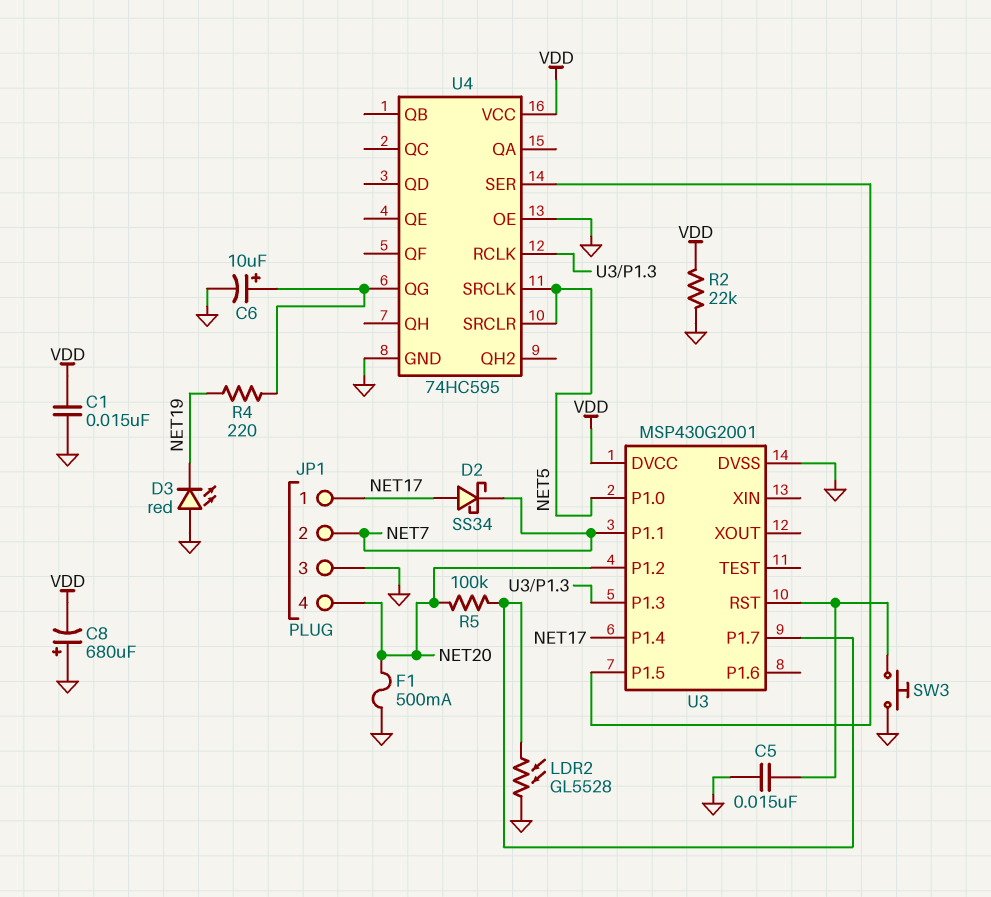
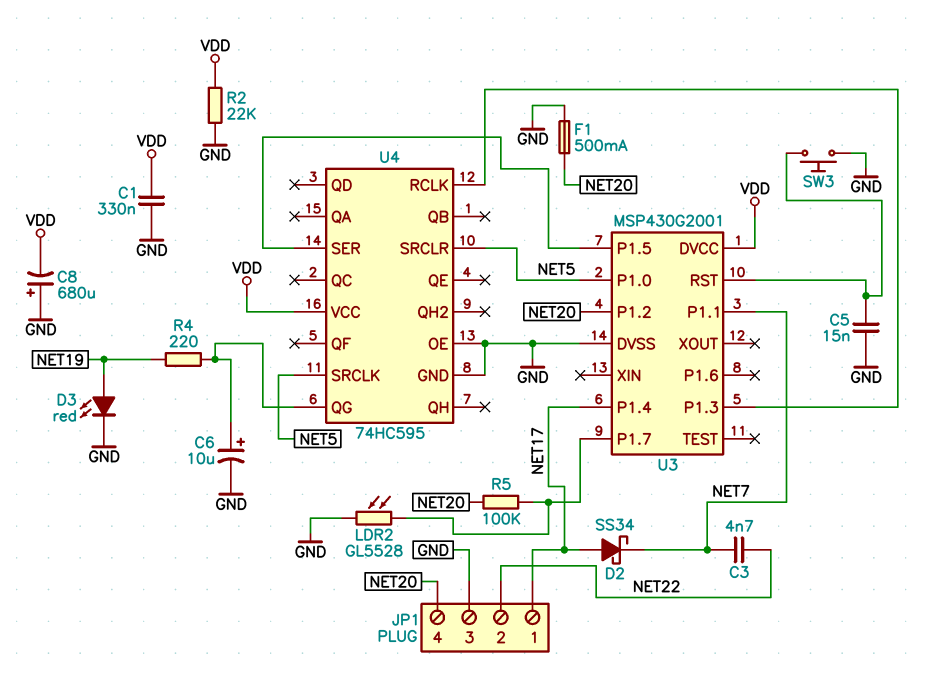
C1: 15nF (GND, VDD) -> 330nF (GND, VDD)
C3: none -> 4.7nF (NET7, NET22)
D3: LED red (A GND, K NET19) -> LED red (A NET19, K GND)
JP1 pin 2: NET7 -> NET22

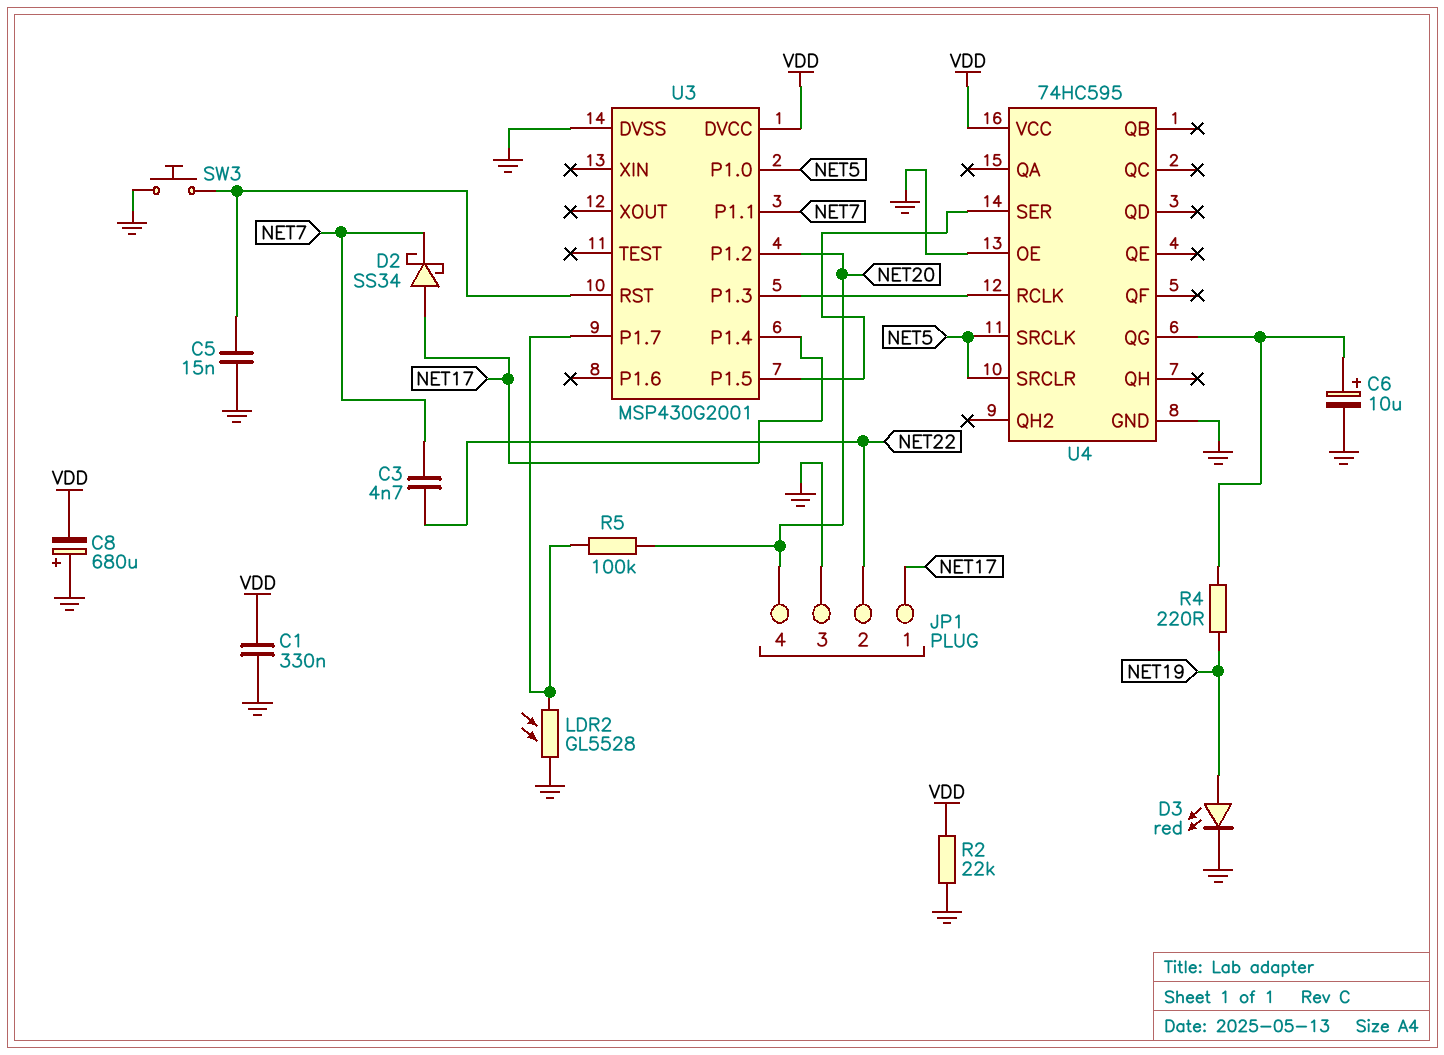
F1: 500mA (GND, NET20) -> none

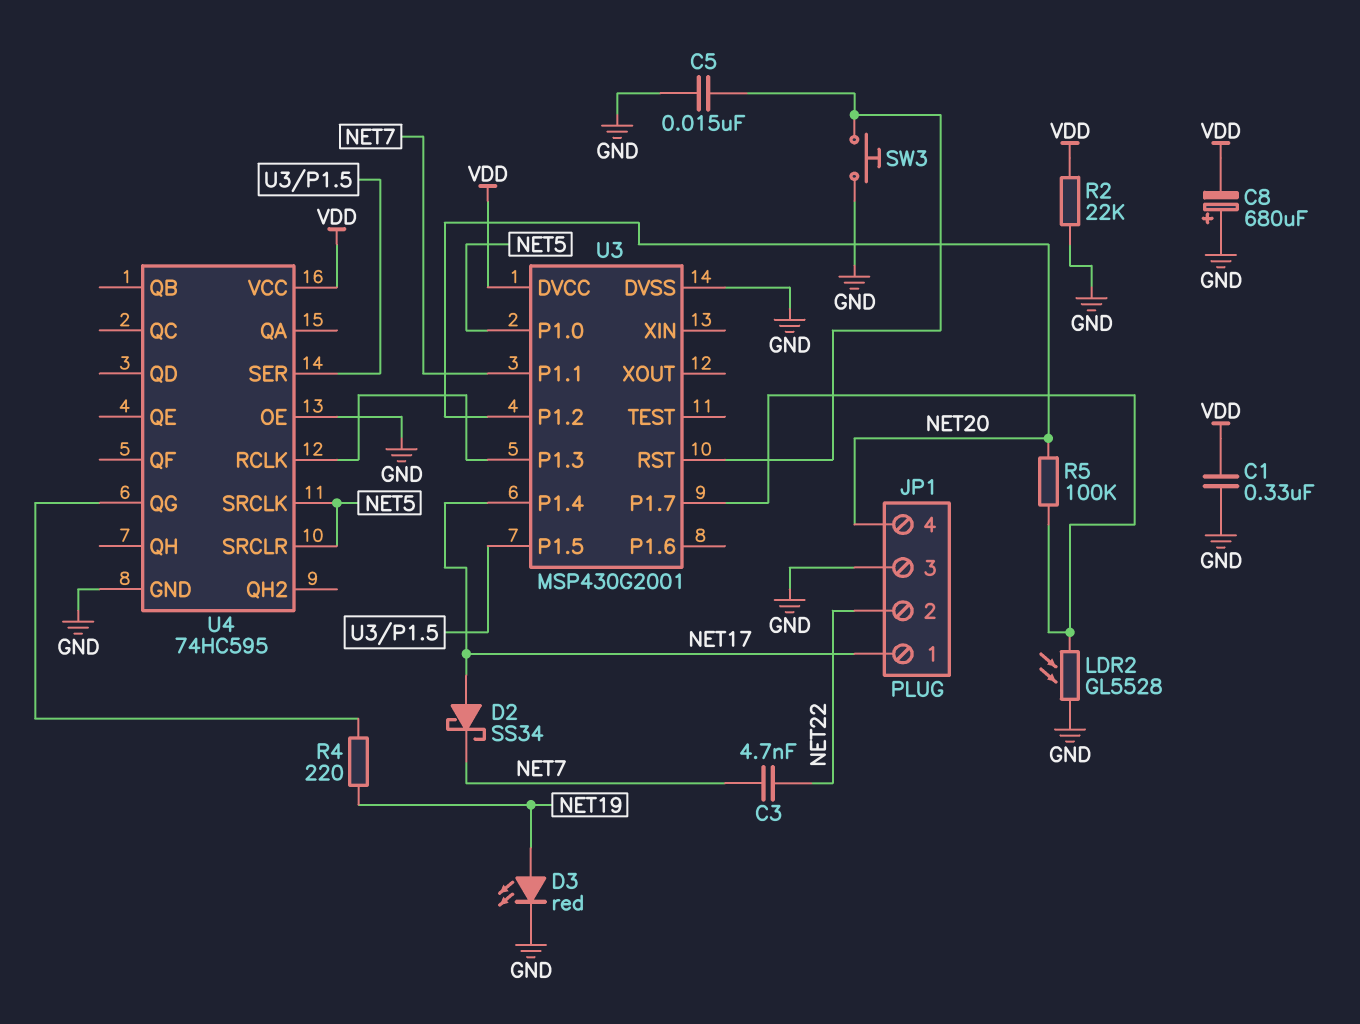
C6: 10uF (plus U4/QG, minus GND) -> none

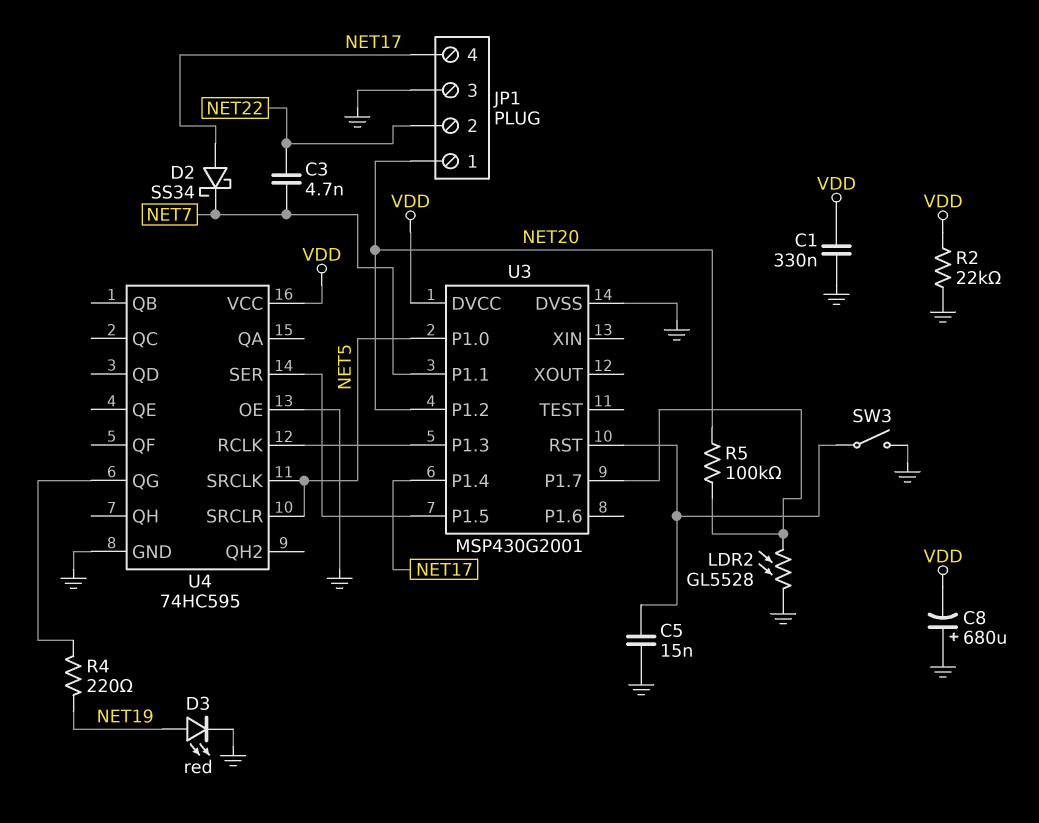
JP1 pin 1: NET17 -> NET20
JP1 pin 4: NET20 -> NET17
SW3: button (GND, U3/RST) -> switch (GND, U3/RST)

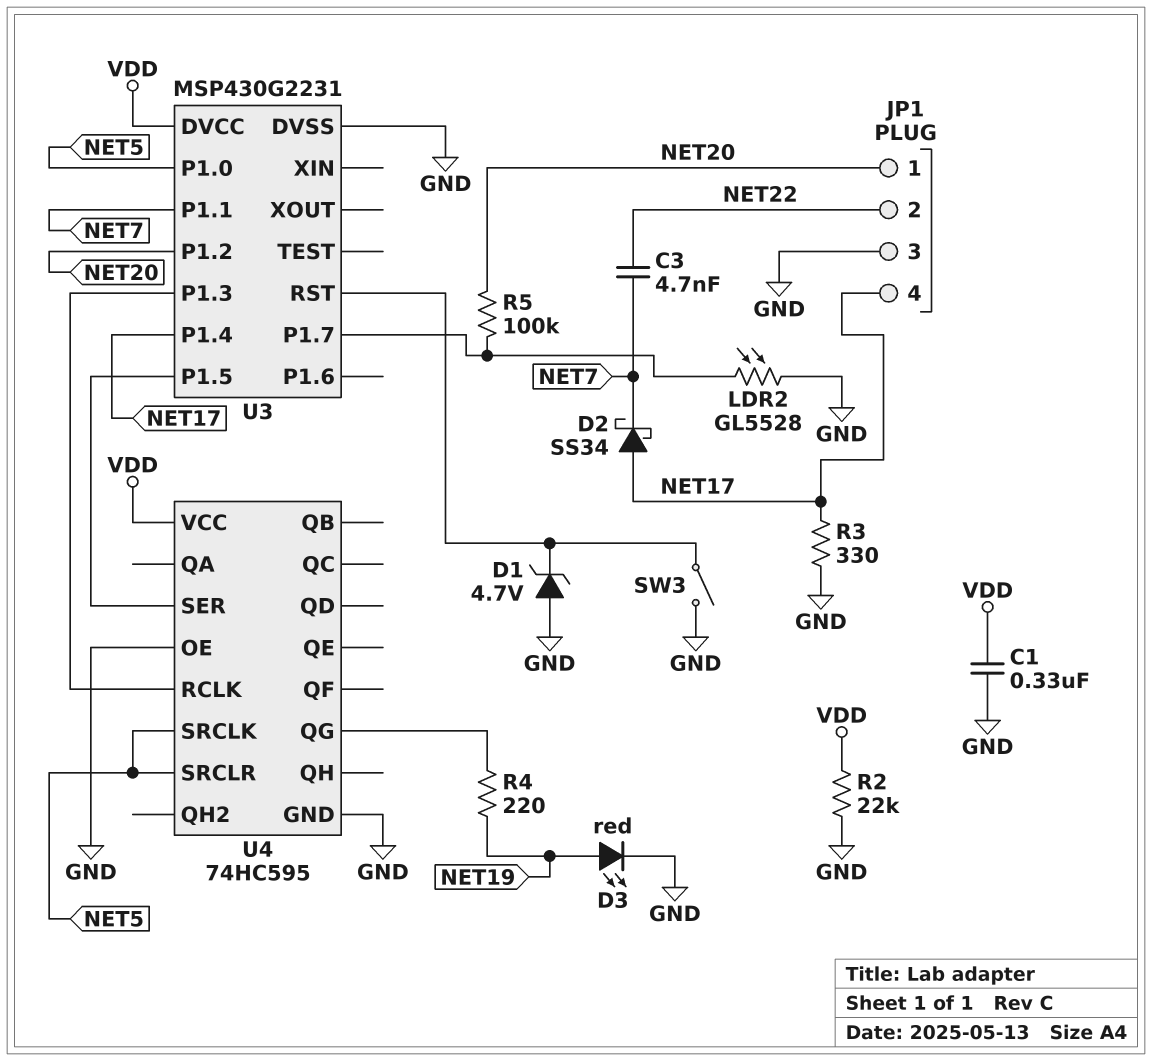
C5: 15nF (GND, U3/RST) -> none
C8: 680uF (plus GND, minus VDD) -> none
D1: none -> zener 4.7V (A GND, K U3/RST)
R3: none -> 330 (GND, NET17)
U3: MSP430G2001 -> MSP430G2231

